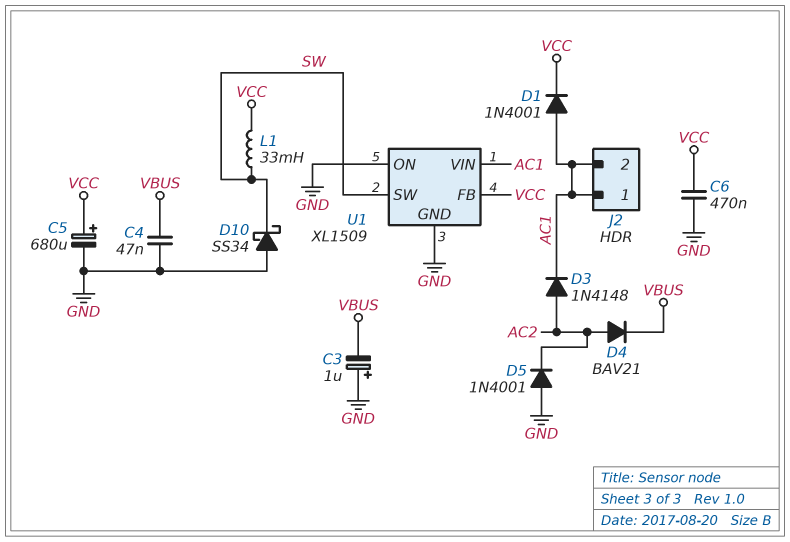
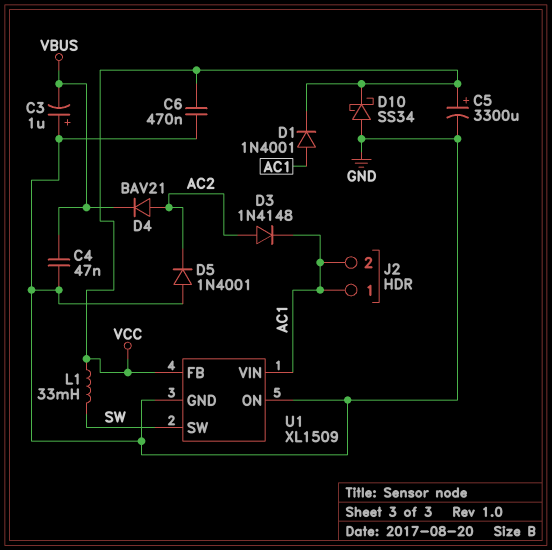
C5: 680uF (plus VCC, minus GND) -> 3300uF (plus VCC, minus GND)
D10: schottky SS34 (A GND, K SW) -> schottky SS34 (A GND, K VCC)

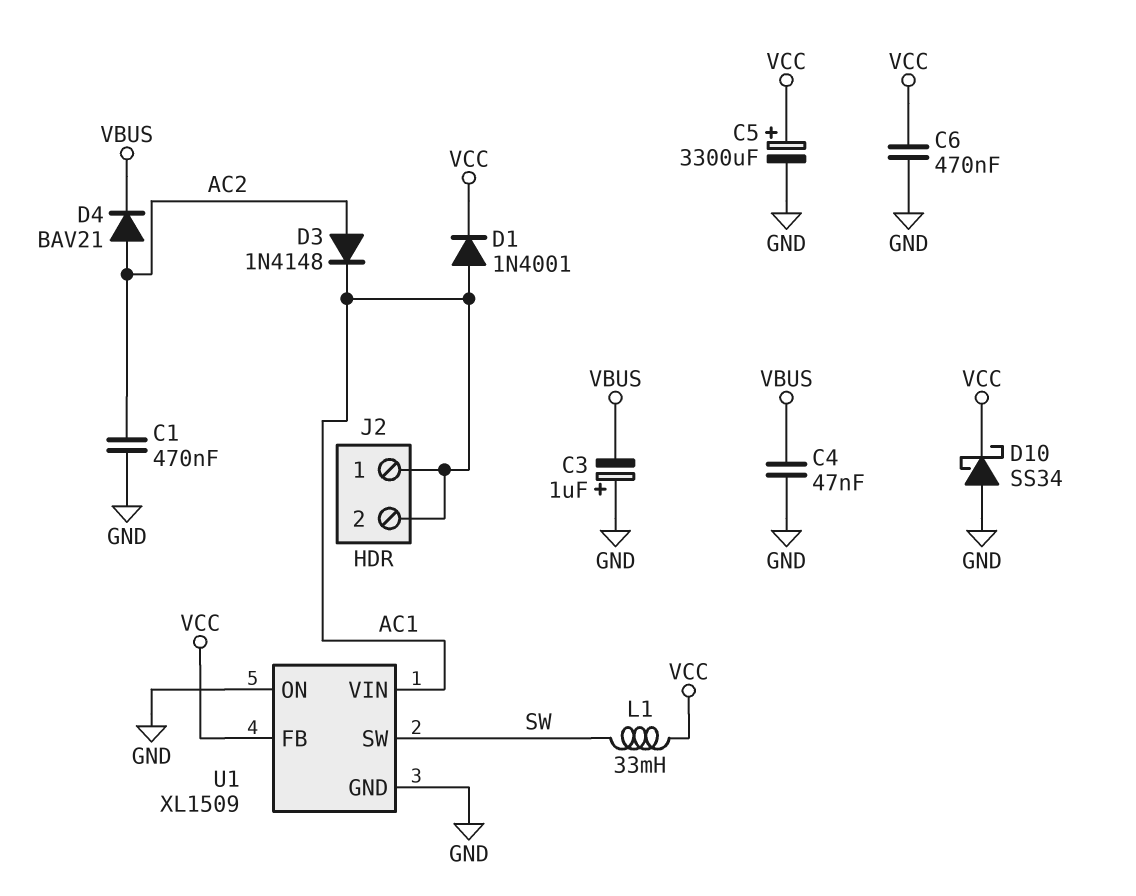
C1: none -> 470nF (AC2, GND)
D5: diode 1N4001 (A GND, K AC2) -> none

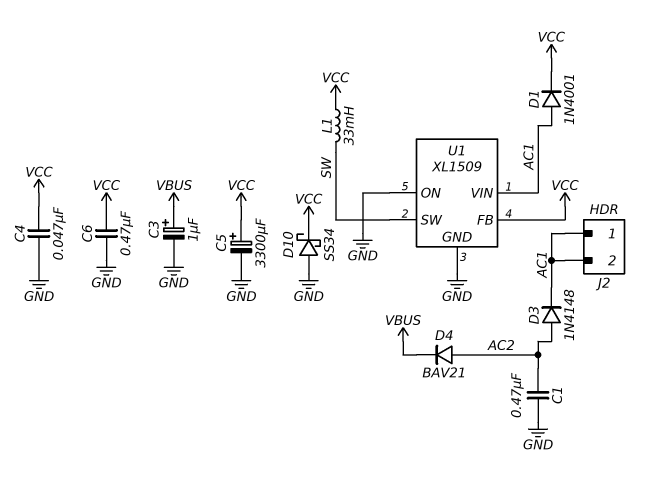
C3: 1uF (plus GND, minus VBUS) -> 1uF (plus VBUS, minus GND)
C4: 47nF (GND, VBUS) -> 47nF (GND, VCC)

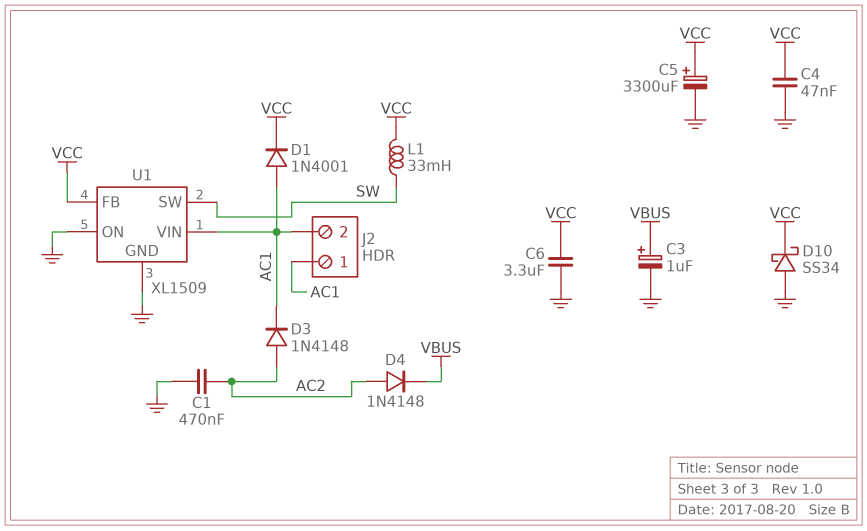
C6: 470nF (GND, VCC) -> 3.3uF (GND, VCC)
D4: diode BAV21 (A AC2, K VBUS) -> diode 1N4148 (A AC2, K VBUS)

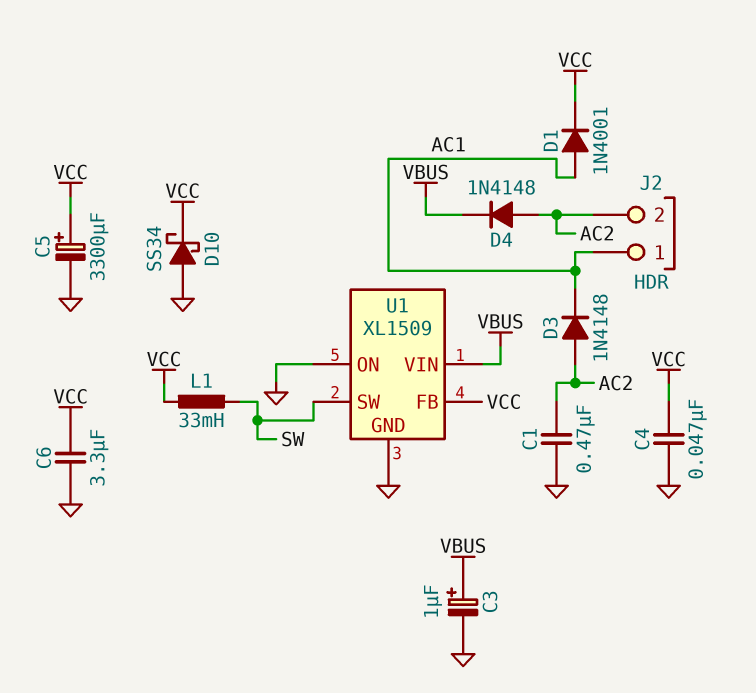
J2 pin 2: AC1 -> AC2
U1 pin VIN: AC1 -> VBUS

